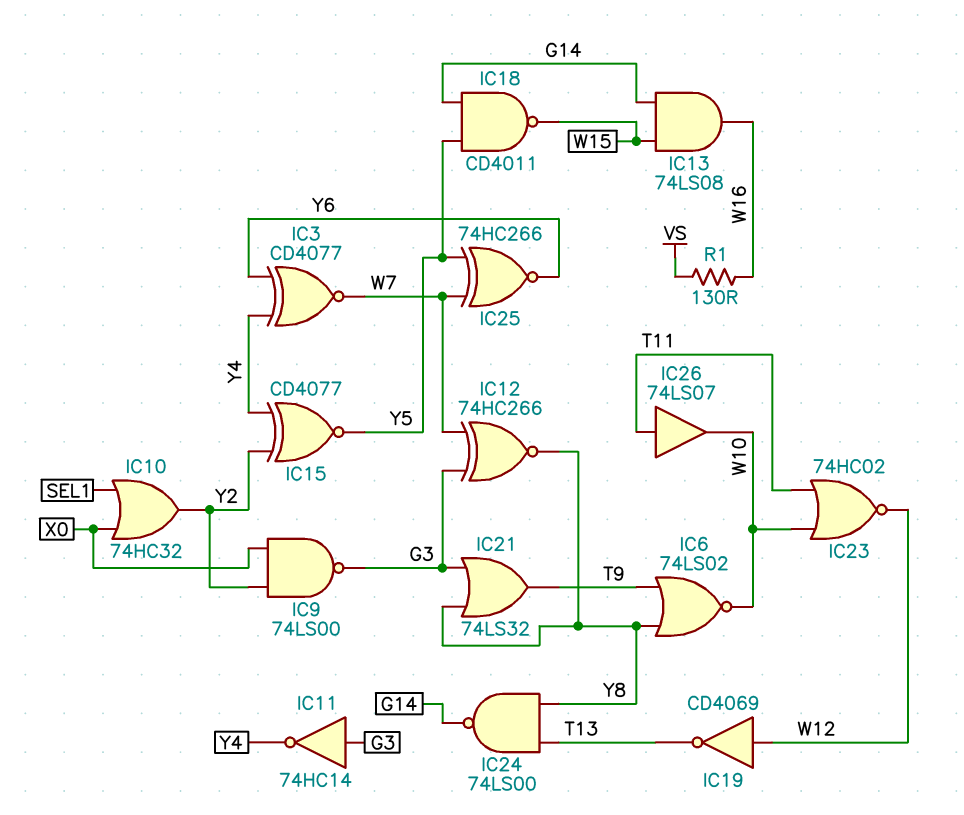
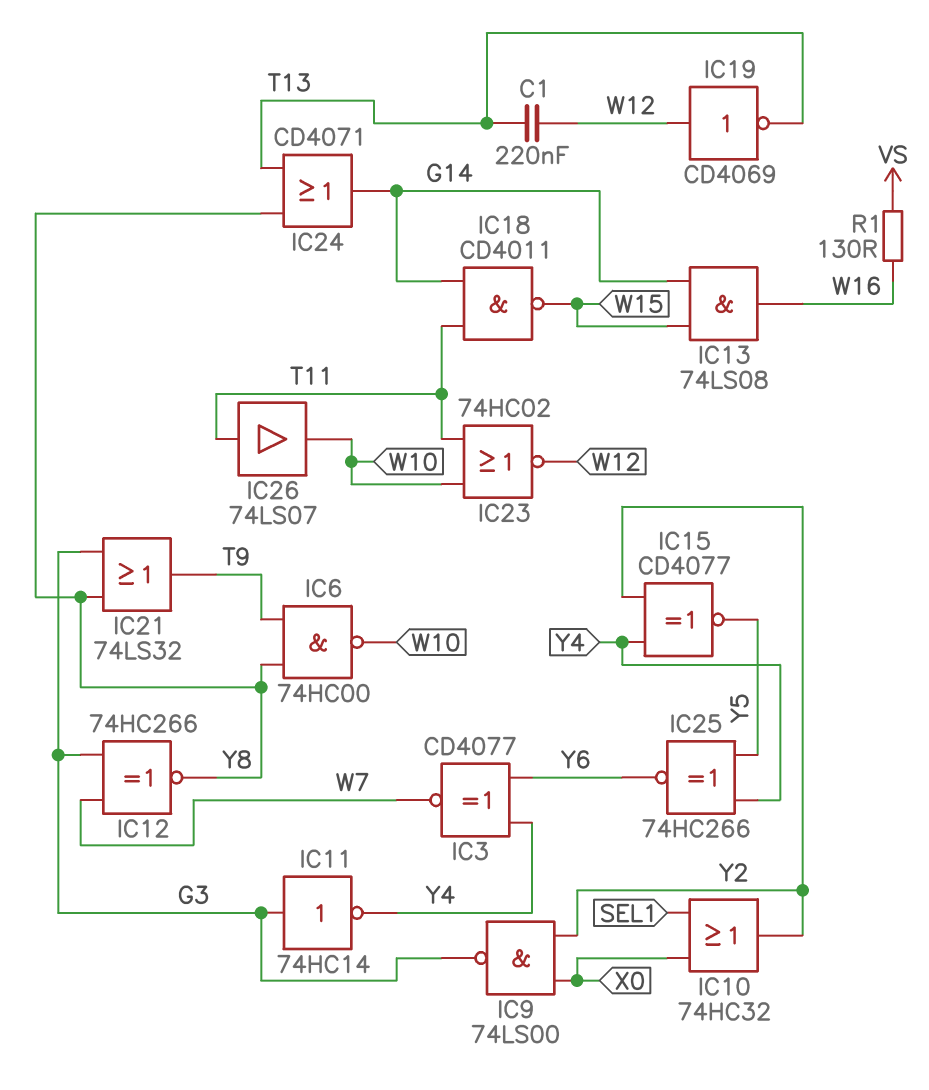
C1: none -> 220nF (T13, W12)
IC6: NOR 74LS02 (in T9, in Y8, out W10) -> NAND 74HC00 (in T9, in Y8, out W10)
IC18: NAND CD4011 (in G14, in Y5, out W15) -> NAND CD4011 (in G14, in T11, out W15)
IC24: NAND 74LS00 (in T13, in Y8, out G14) -> OR CD4071 (in T13, in Y8, out G14)
IC25: XNOR 74HC266 (in W7, in Y5, out Y6) -> XNOR 74HC266 (in Y4, in Y5, out Y6)

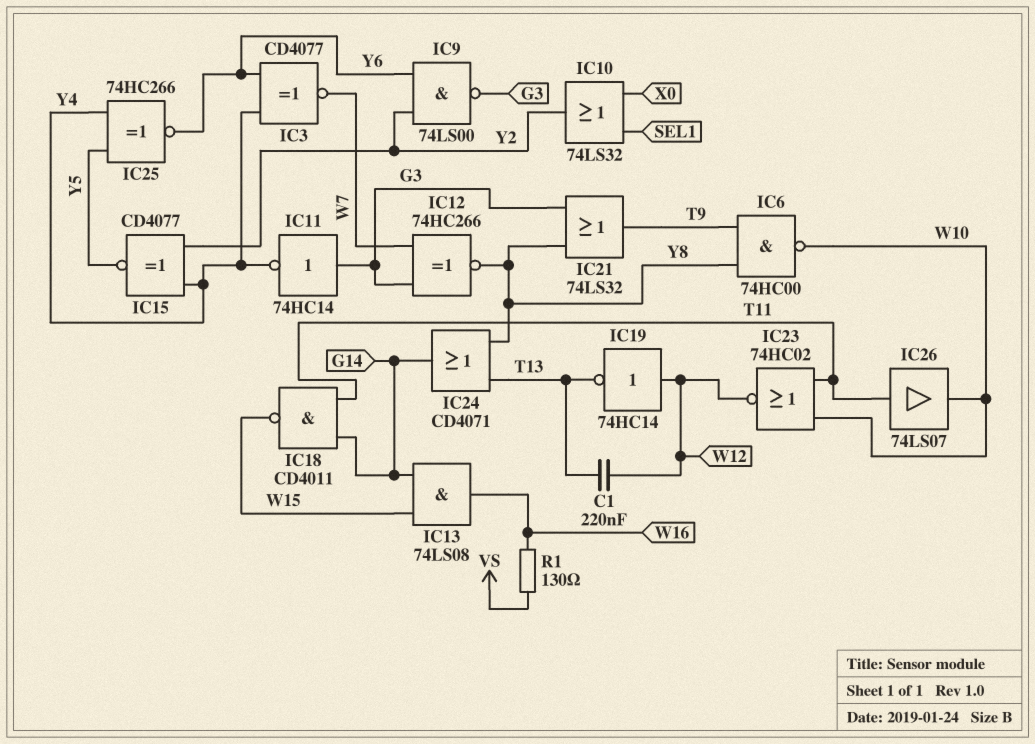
IC9: NAND 74LS00 (in X0, in Y2, out G3) -> NAND 74LS00 (in Y2, in Y6, out G3)
IC10: OR 74HC32 (in SEL1, in X0, out Y2) -> OR 74LS32 (in SEL1, in X0, out Y2)
IC19: NOT CD4069 (in W12, out T13) -> NOT 74HC14 (in W12, out T13)

